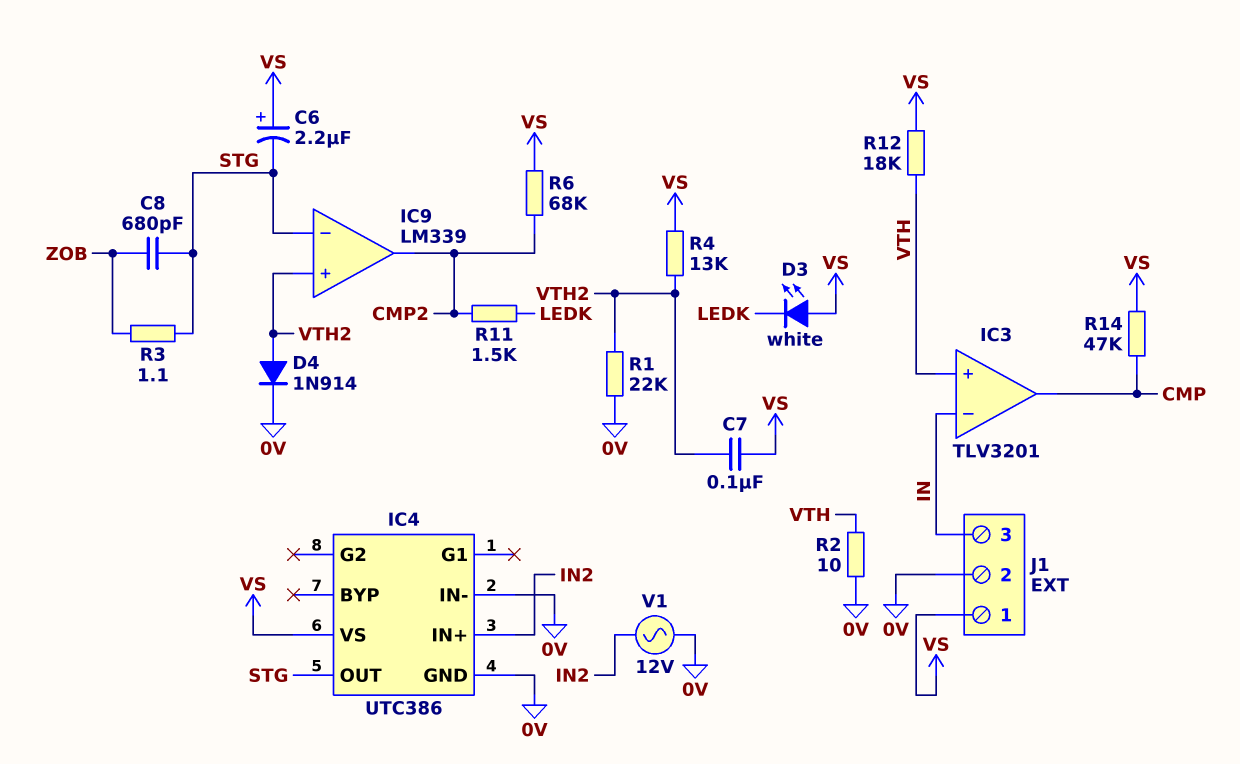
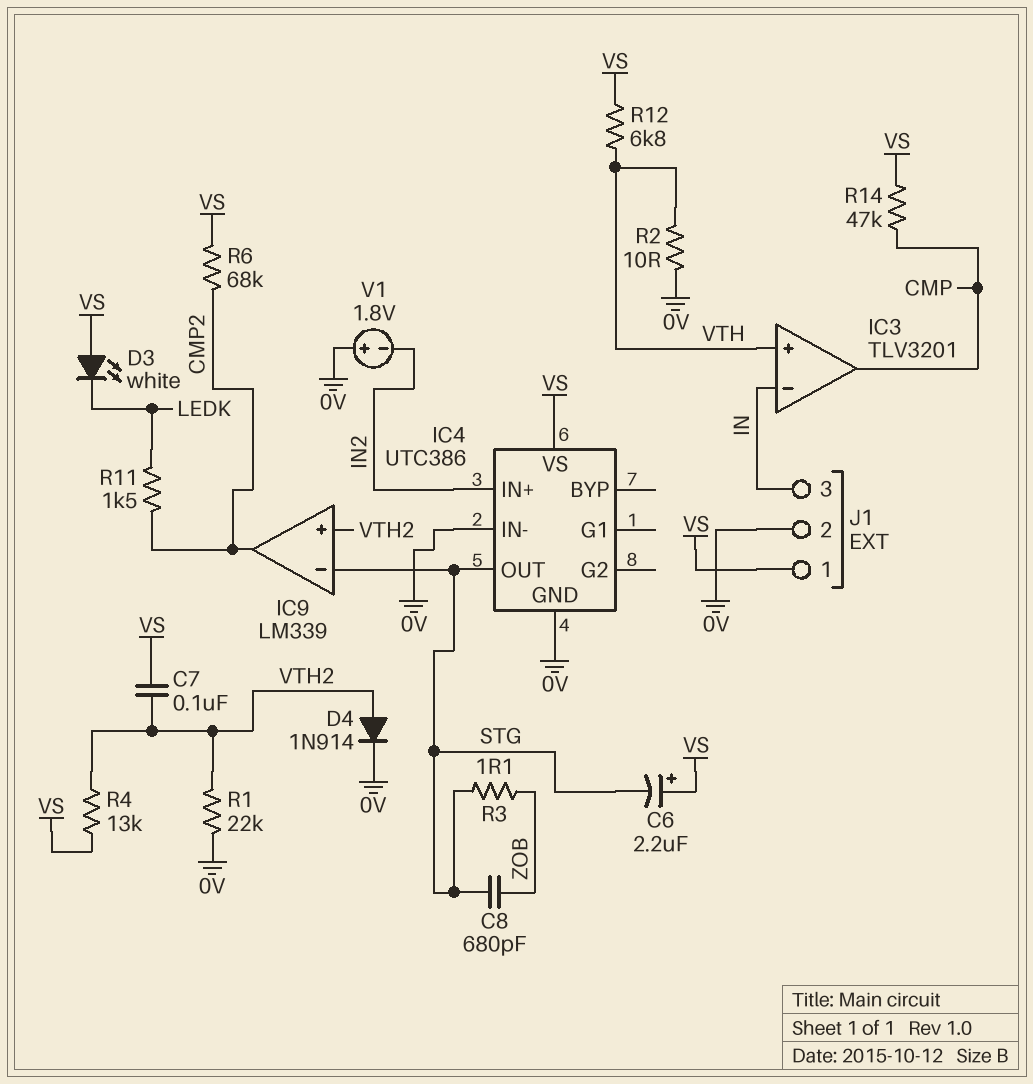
R12: 18k (VS, VTH) -> 6.8k (VS, VTH)
V1: AC 12V (0V, IN2) -> 1.8V (plus 0V, minus IN2)

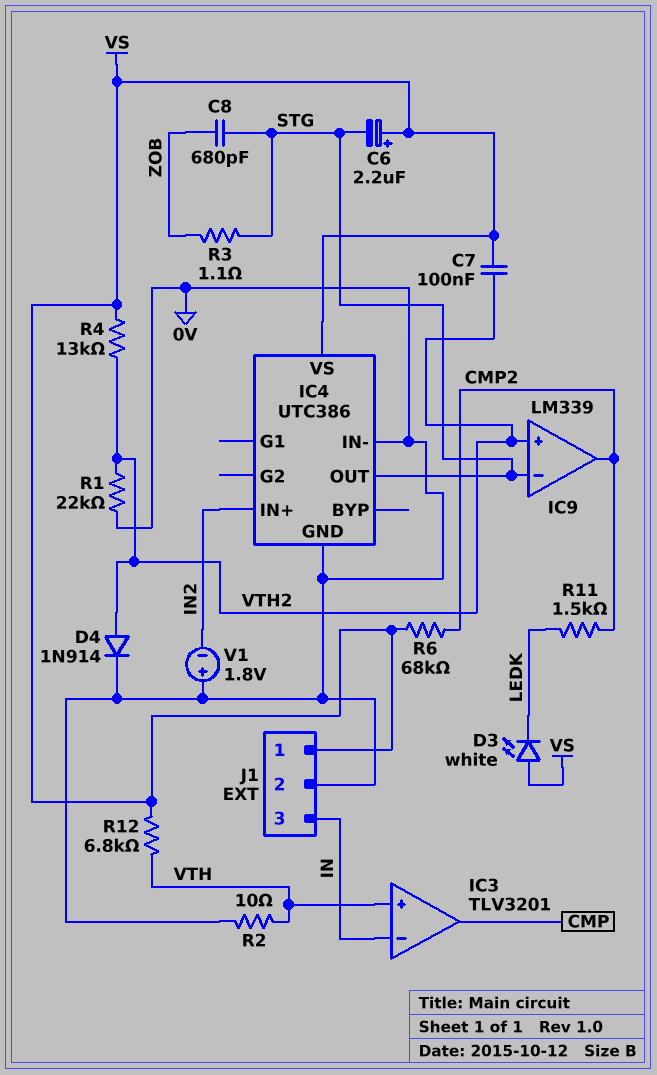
R14: 47k (CMP, VS) -> none

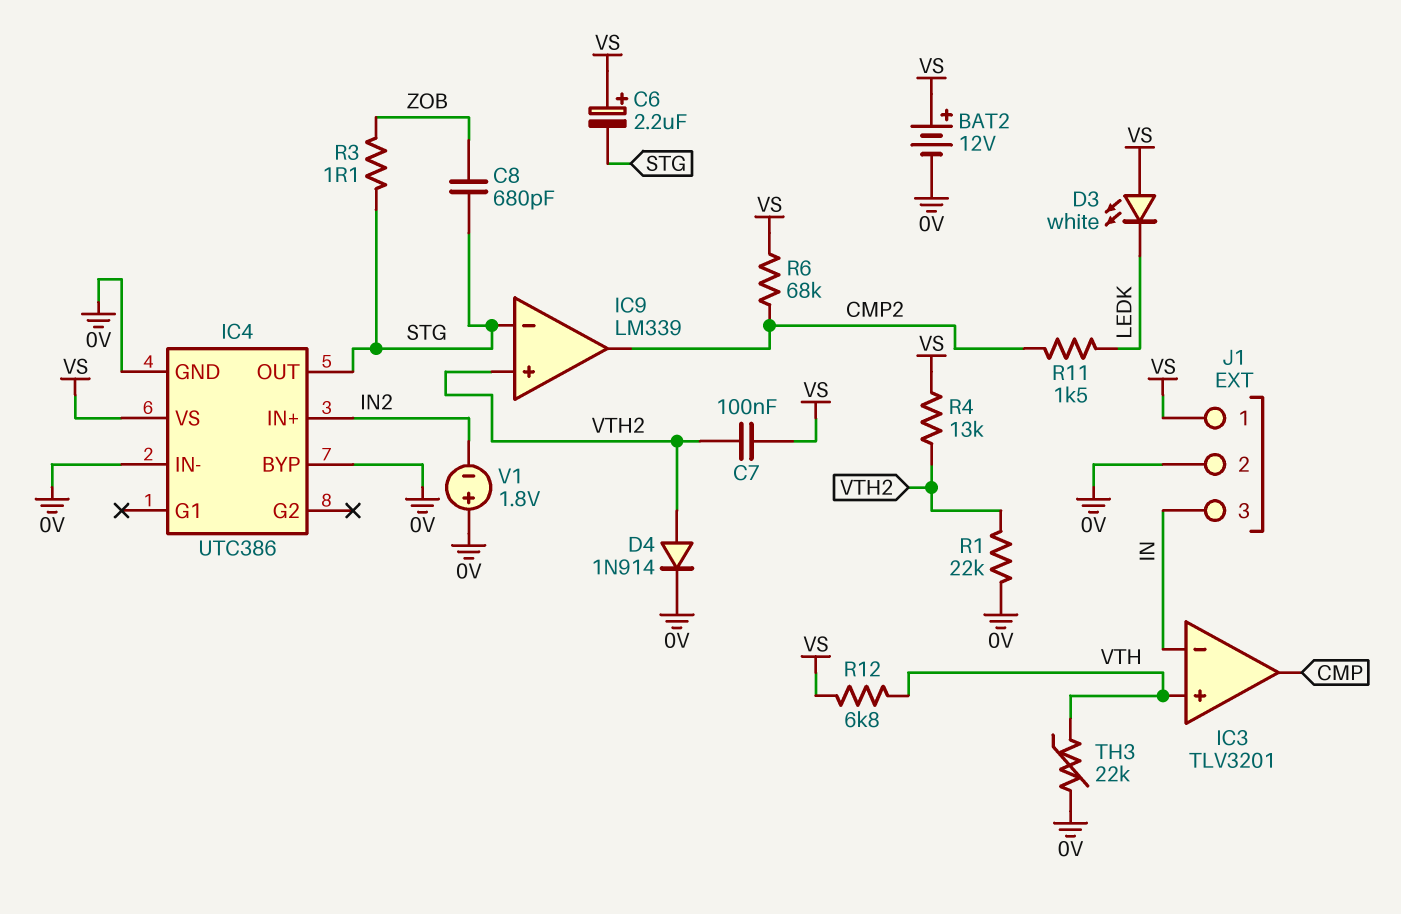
BAT2: none -> 12V (plus VS, minus 0V)
IC4 pin BYP: none -> 0V
R2: 10 (0V, VTH) -> none
TH3: none -> 22k (0V, VTH)

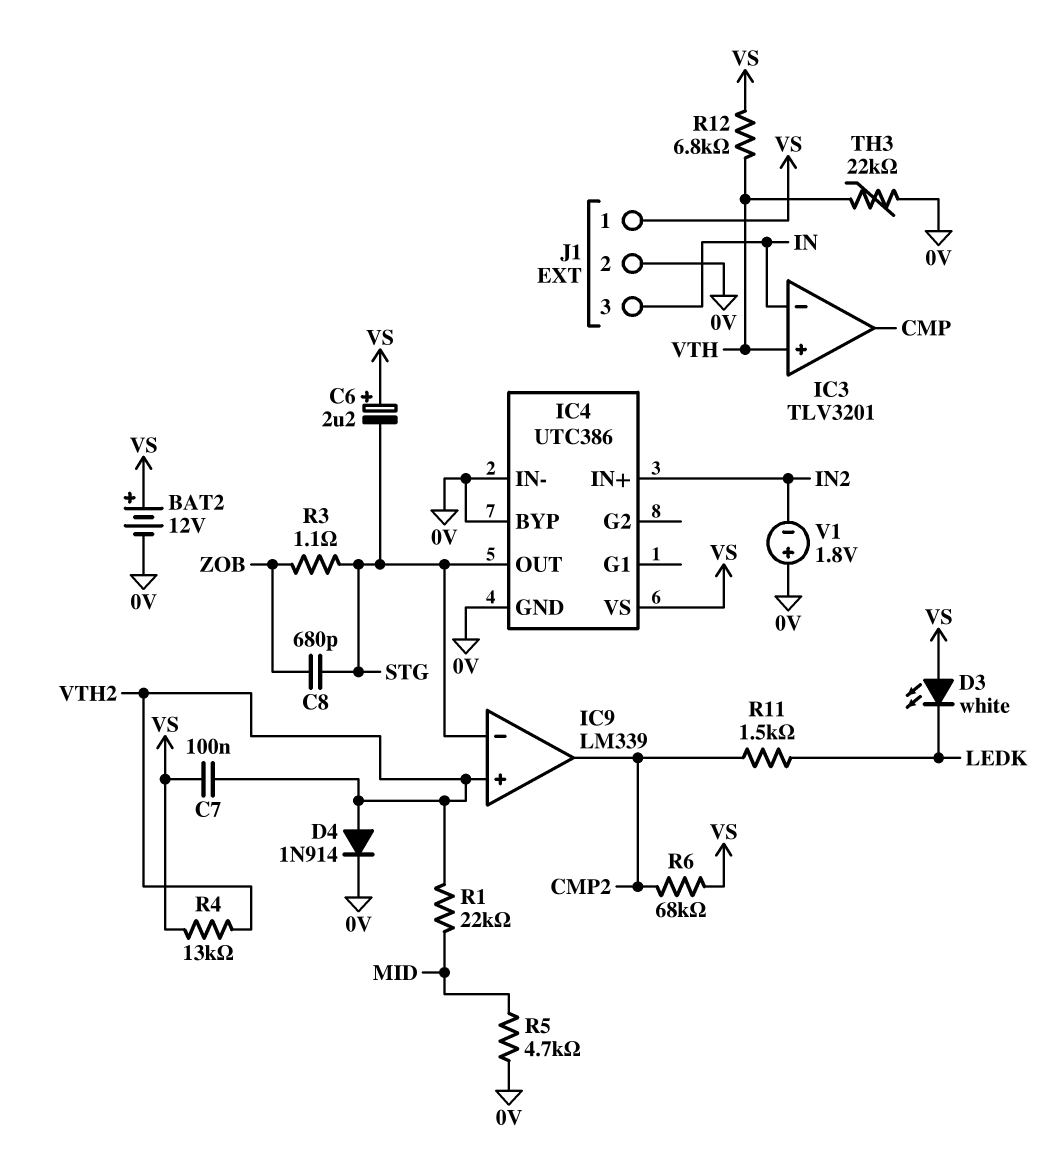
R1: 22k (0V, VTH2) -> 22k (MID, VTH2)
R5: none -> 4.7k (0V, MID)

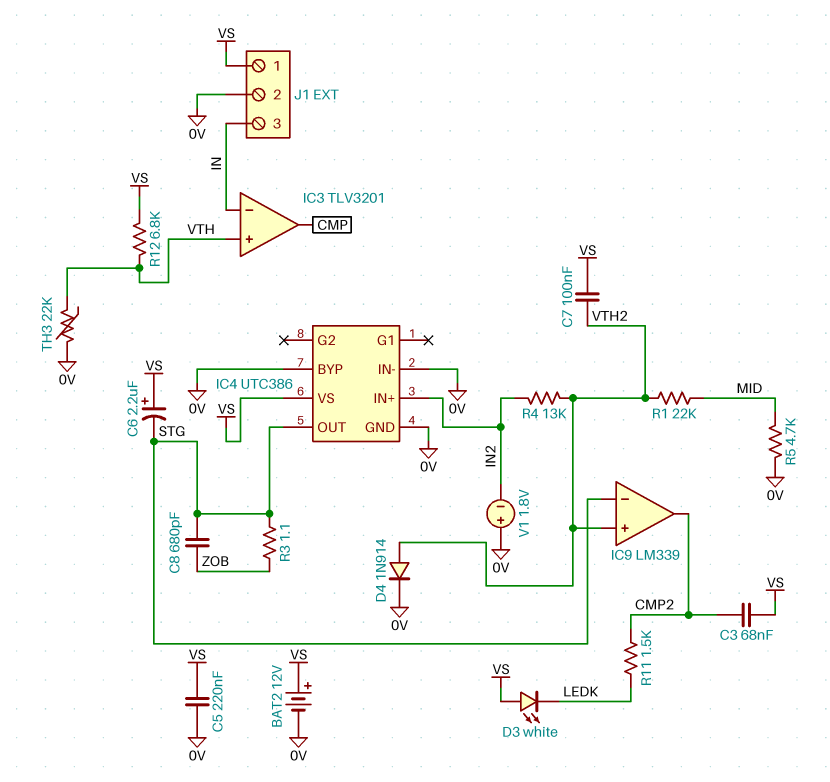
C3: none -> 68nF (CMP2, VS)
C5: none -> 220nF (0V, VS)
R4: 13k (VS, VTH2) -> 13k (IN2, VTH2)
R6: 68k (CMP2, VS) -> none

